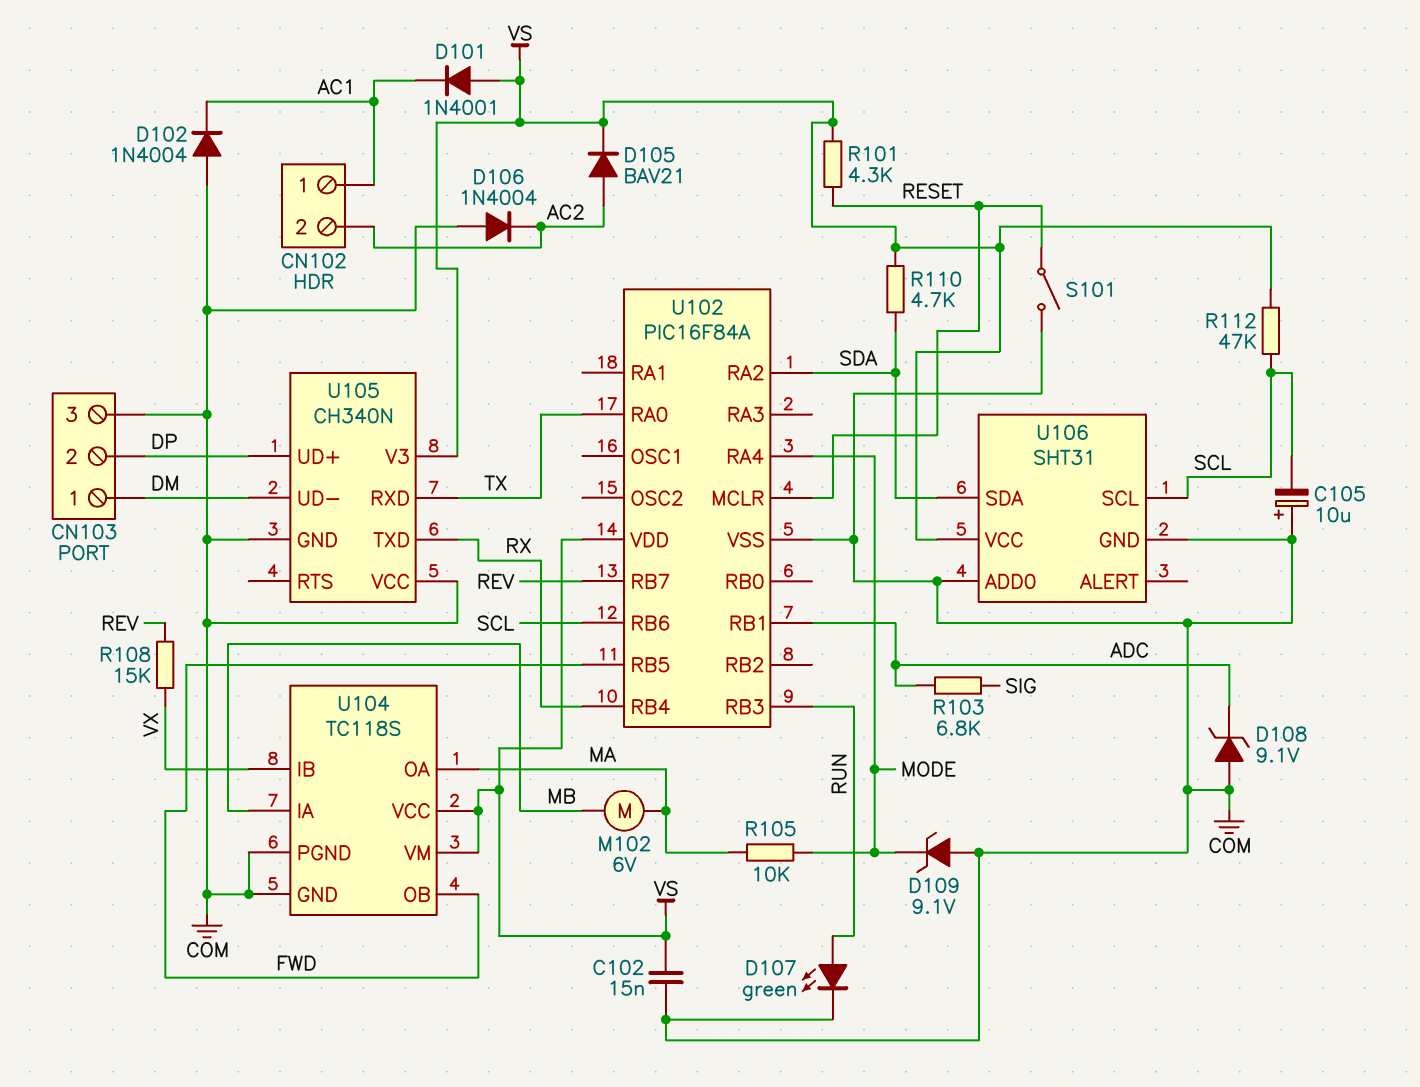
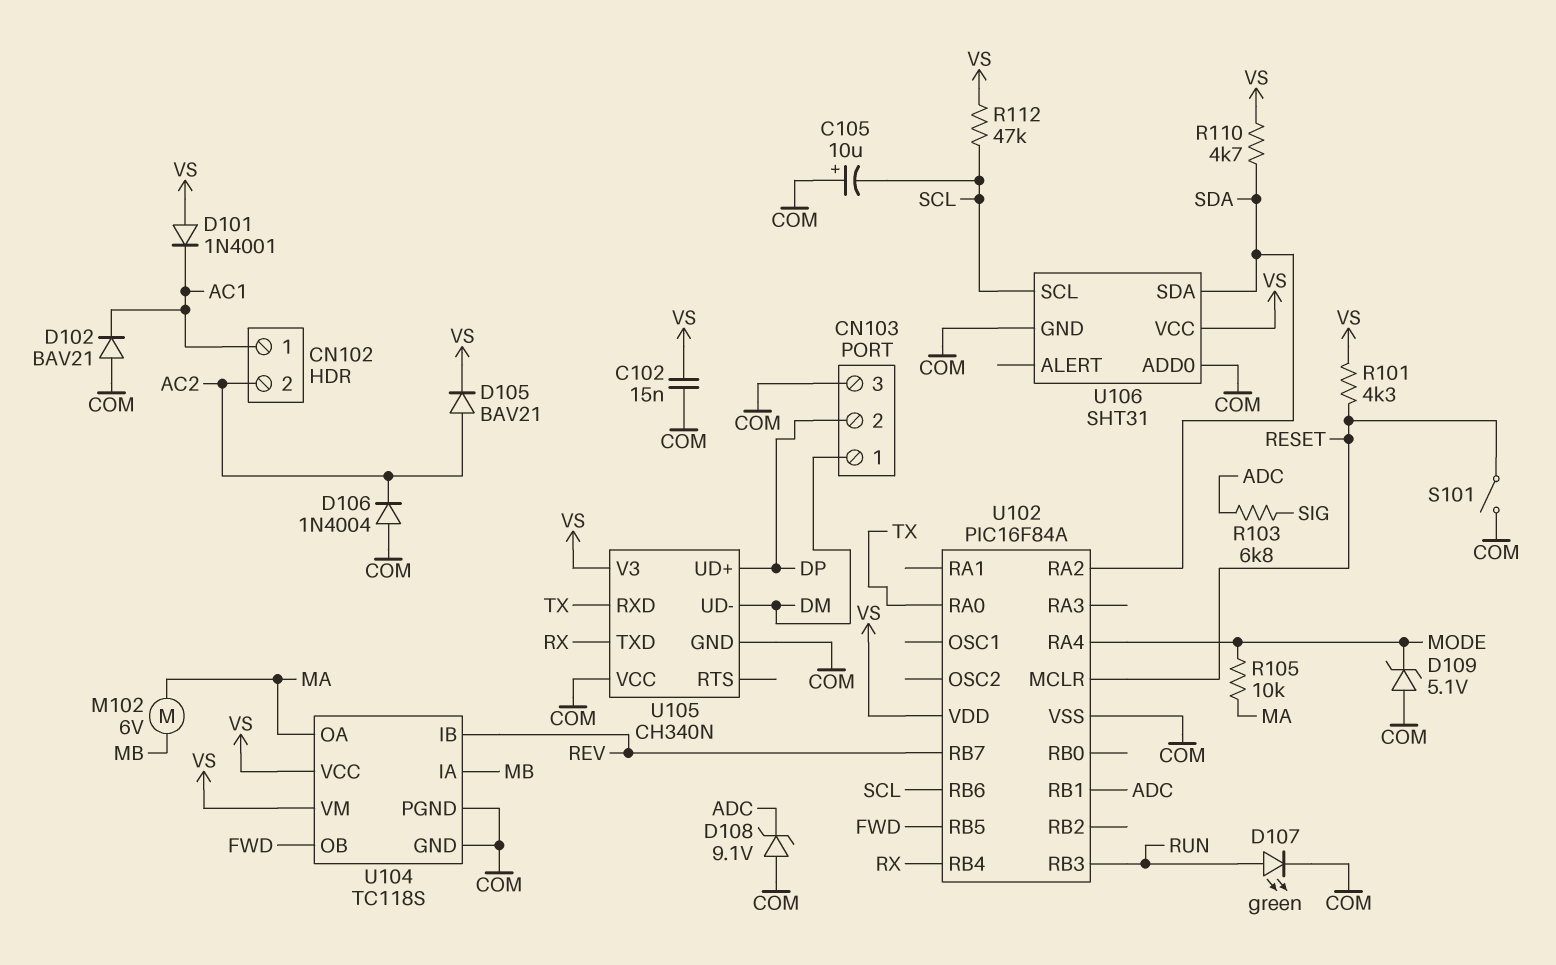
D102: diode 1N4004 (A COM, K AC1) -> diode BAV21 (A COM, K AC1)
D109: zener 9.1V (A COM, K MODE) -> zener 5.1V (A COM, K MODE)
R108: 15k (REV, VX) -> none
U104 pin IB: VX -> REV

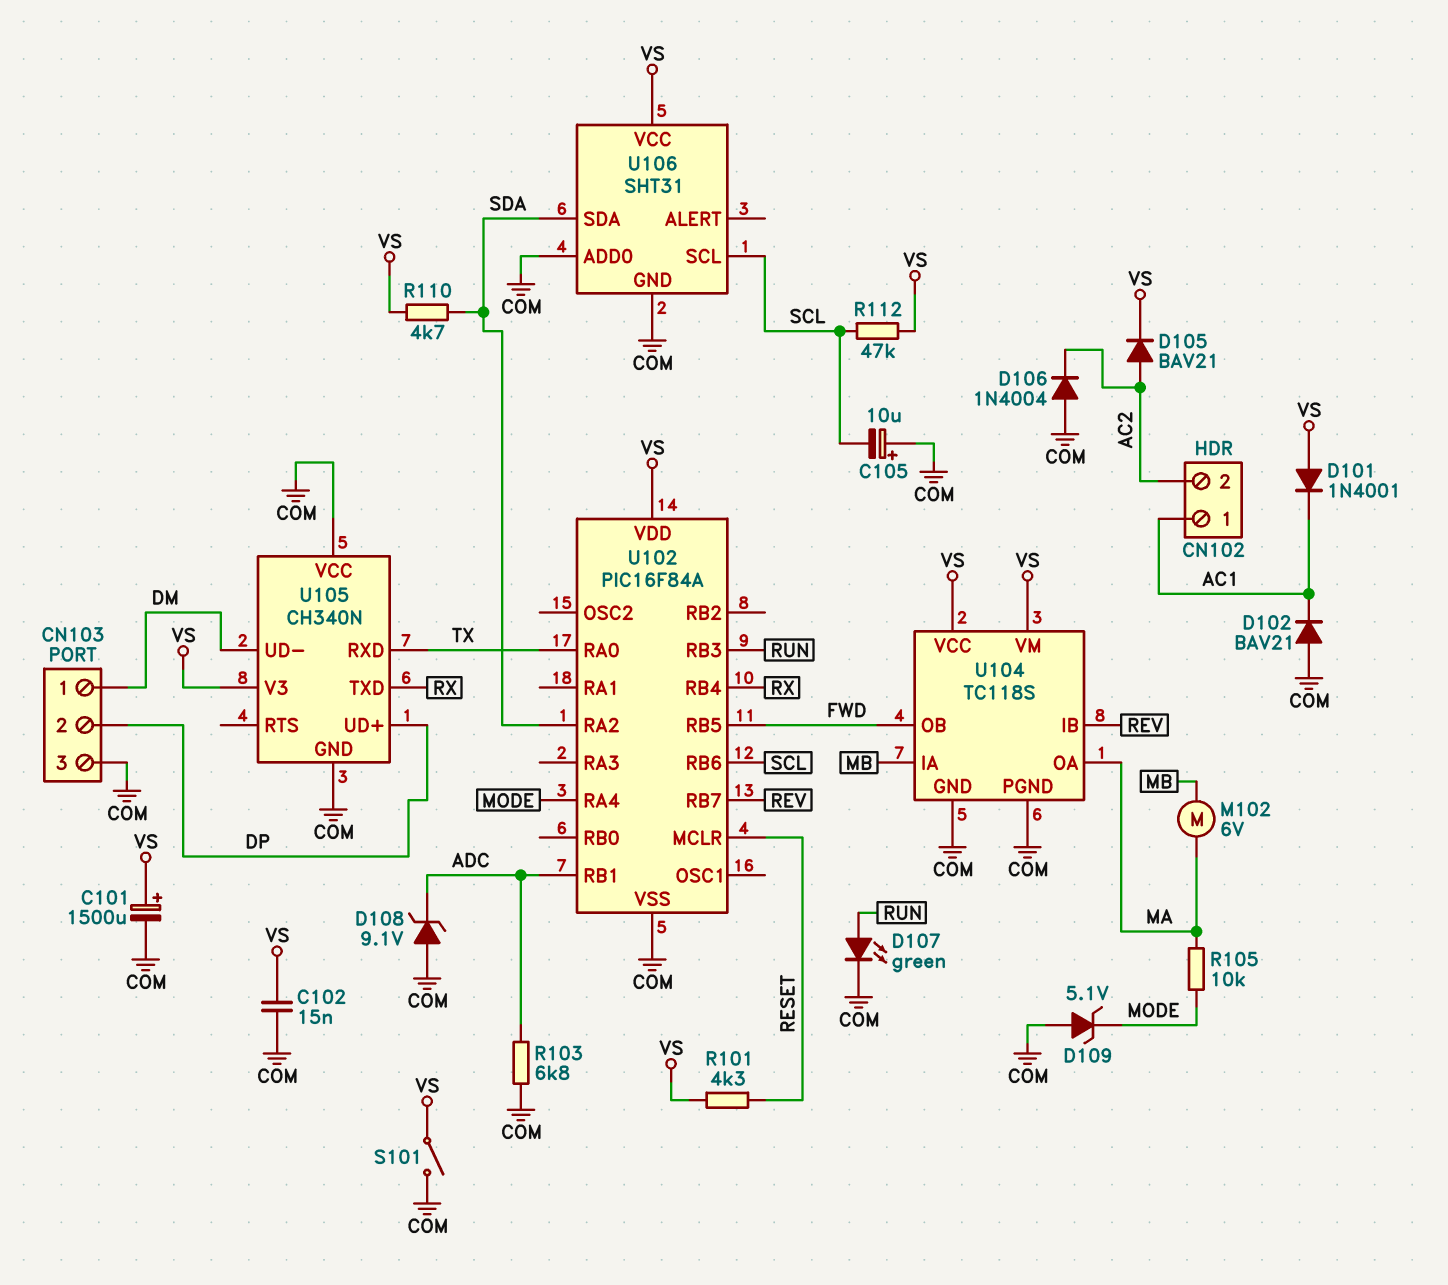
C101: none -> 1500uF (plus VS, minus COM)
R103: 6.8k (ADC, SIG) -> 6.8k (ADC, COM)
S101: switch (COM, RESET) -> switch (COM, VS)

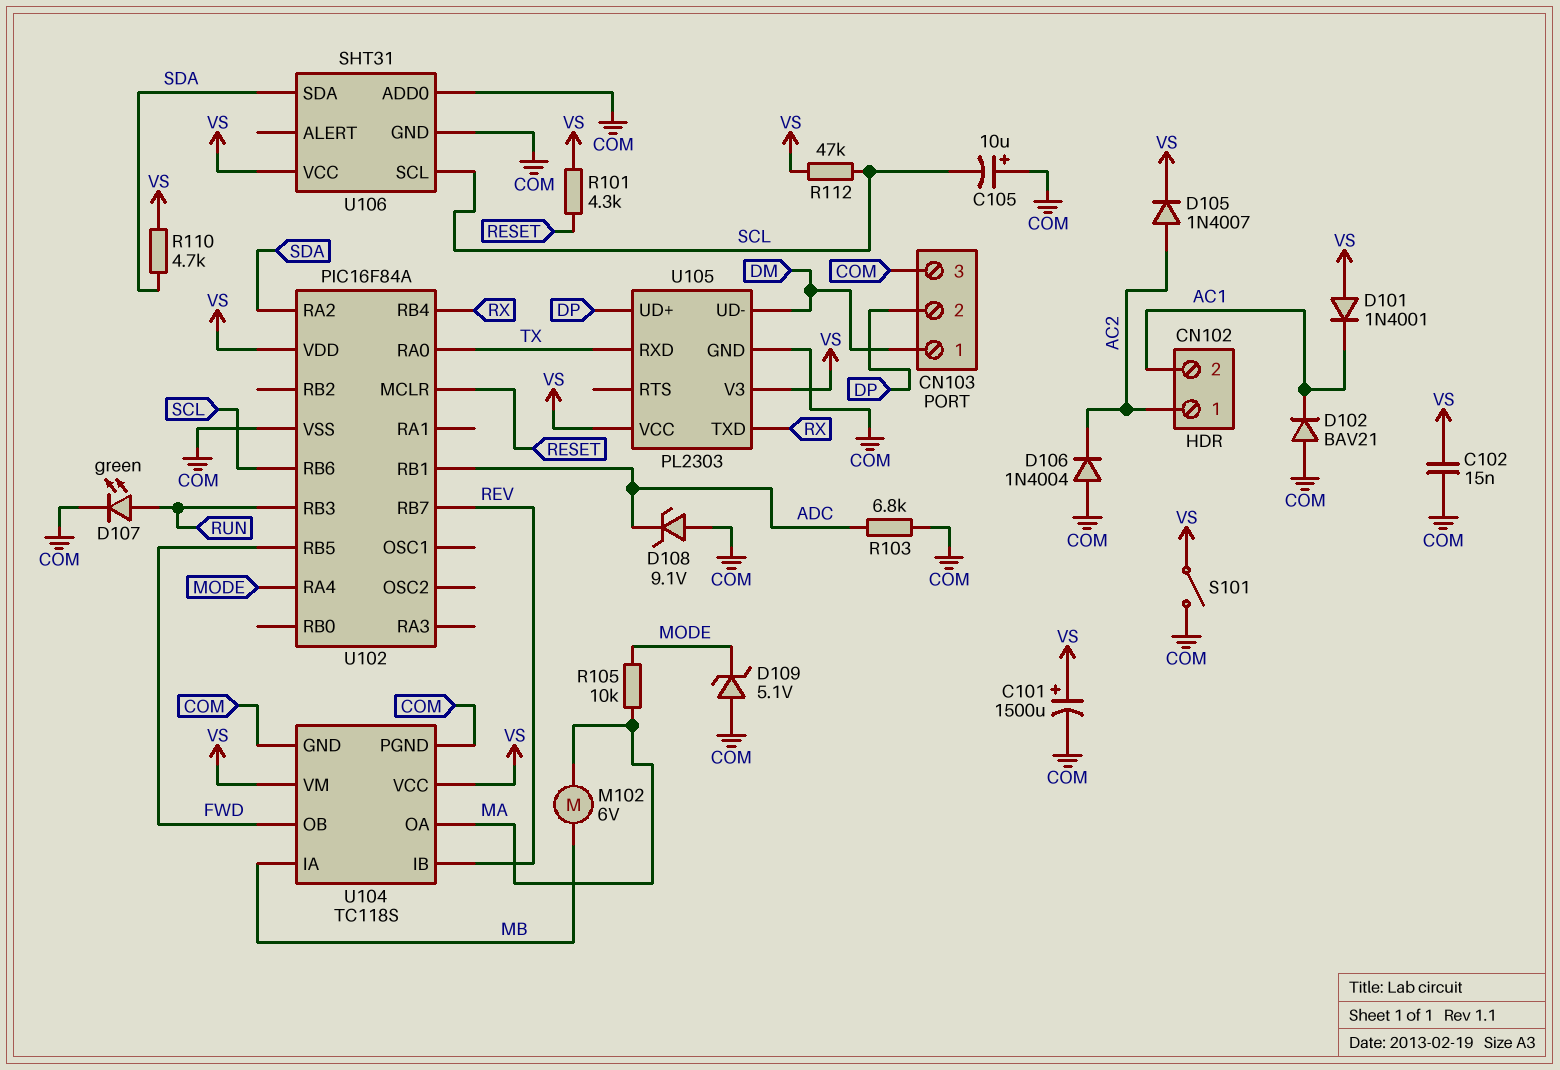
CN102 pin 1: AC1 -> AC2
CN102 pin 2: AC2 -> AC1
D105: diode BAV21 (A AC2, K VS) -> diode 1N4007 (A AC2, K VS)
U105: CH340N -> PL2303
U105 pin VCC: COM -> VS

